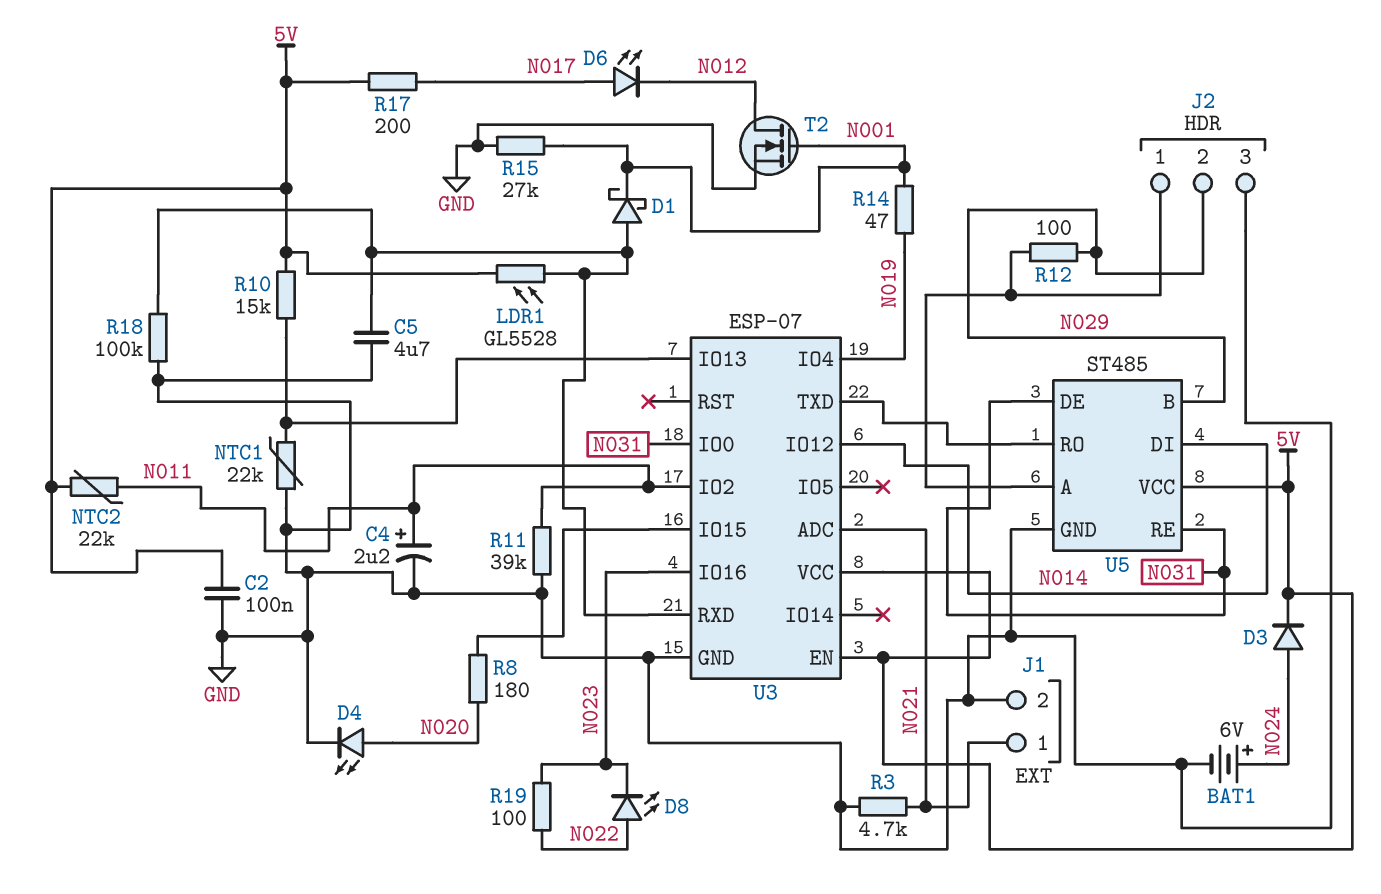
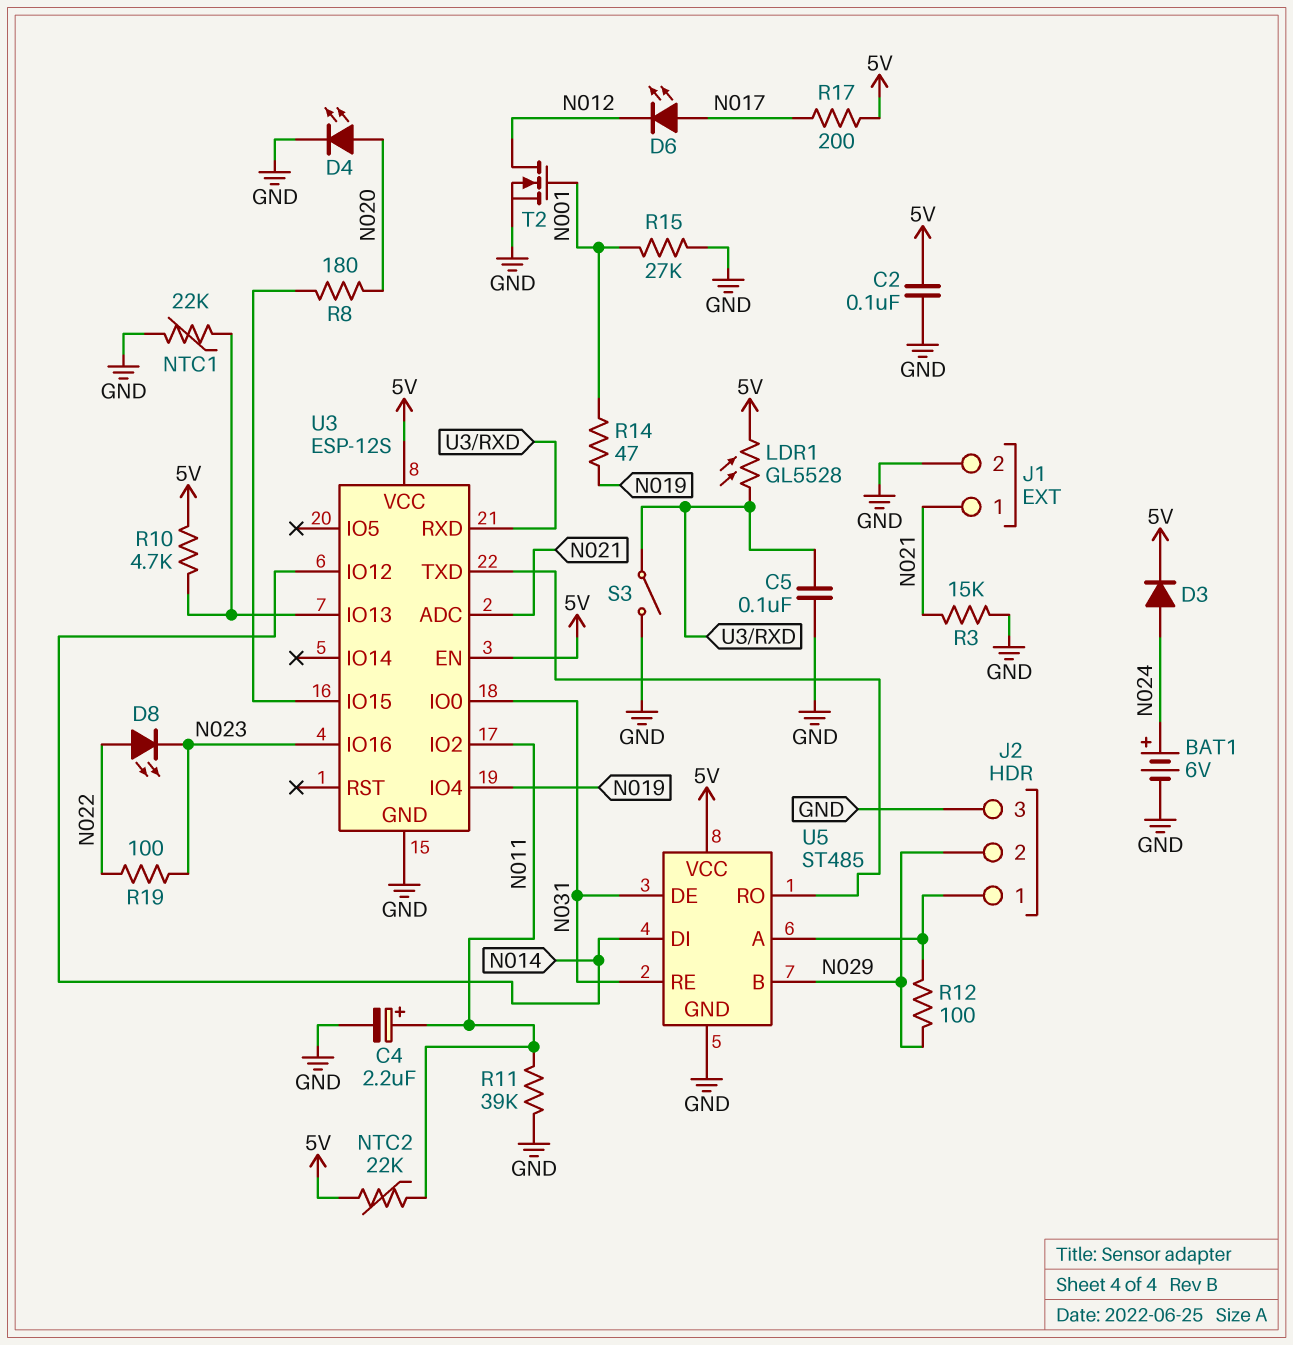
C5: 4.7uF (GND, U3/RXD) -> 100nF (GND, U3/RXD)
D1: schottky (A U3/RXD, K N001) -> none
R3: 4.7k (GND, N021) -> 15k (GND, N021)
R10: 15k (5V, U3/IO13) -> 4.7k (5V, U3/IO13)
R18: 100k (GND, U3/RXD) -> none
S3: none -> switch (GND, U3/RXD)
U3: ESP-07 -> ESP-12S

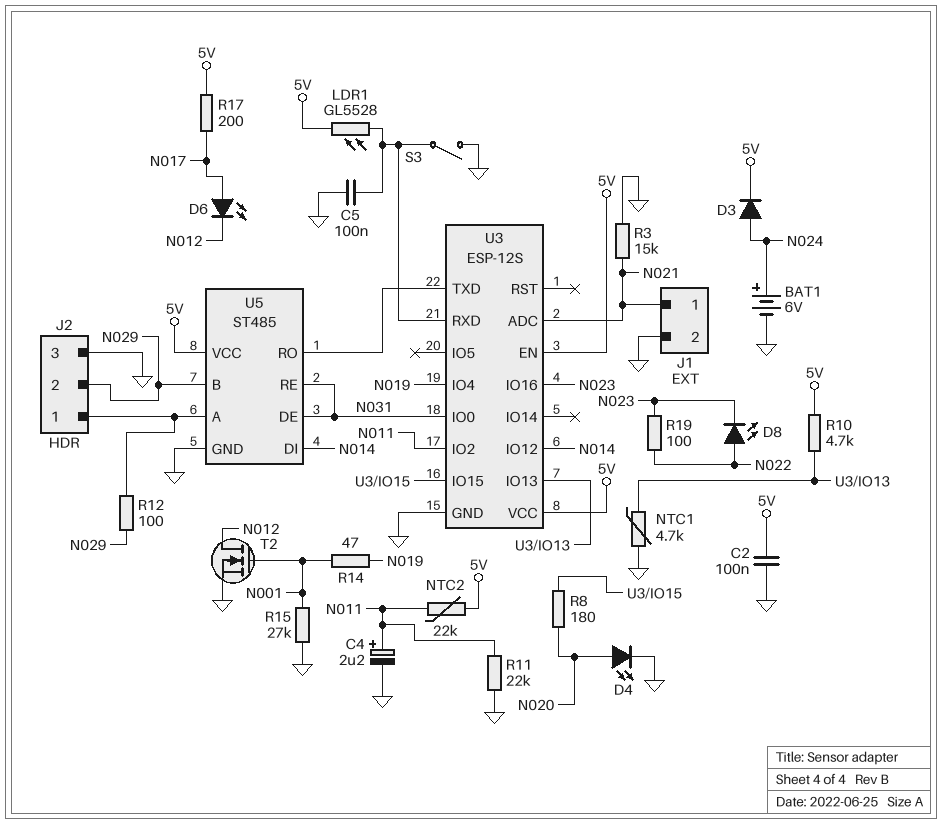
NTC1: 22k (GND, U3/IO13) -> 4.7k (GND, U3/IO13)
R11: 39k (GND, N011) -> 22k (GND, N011)

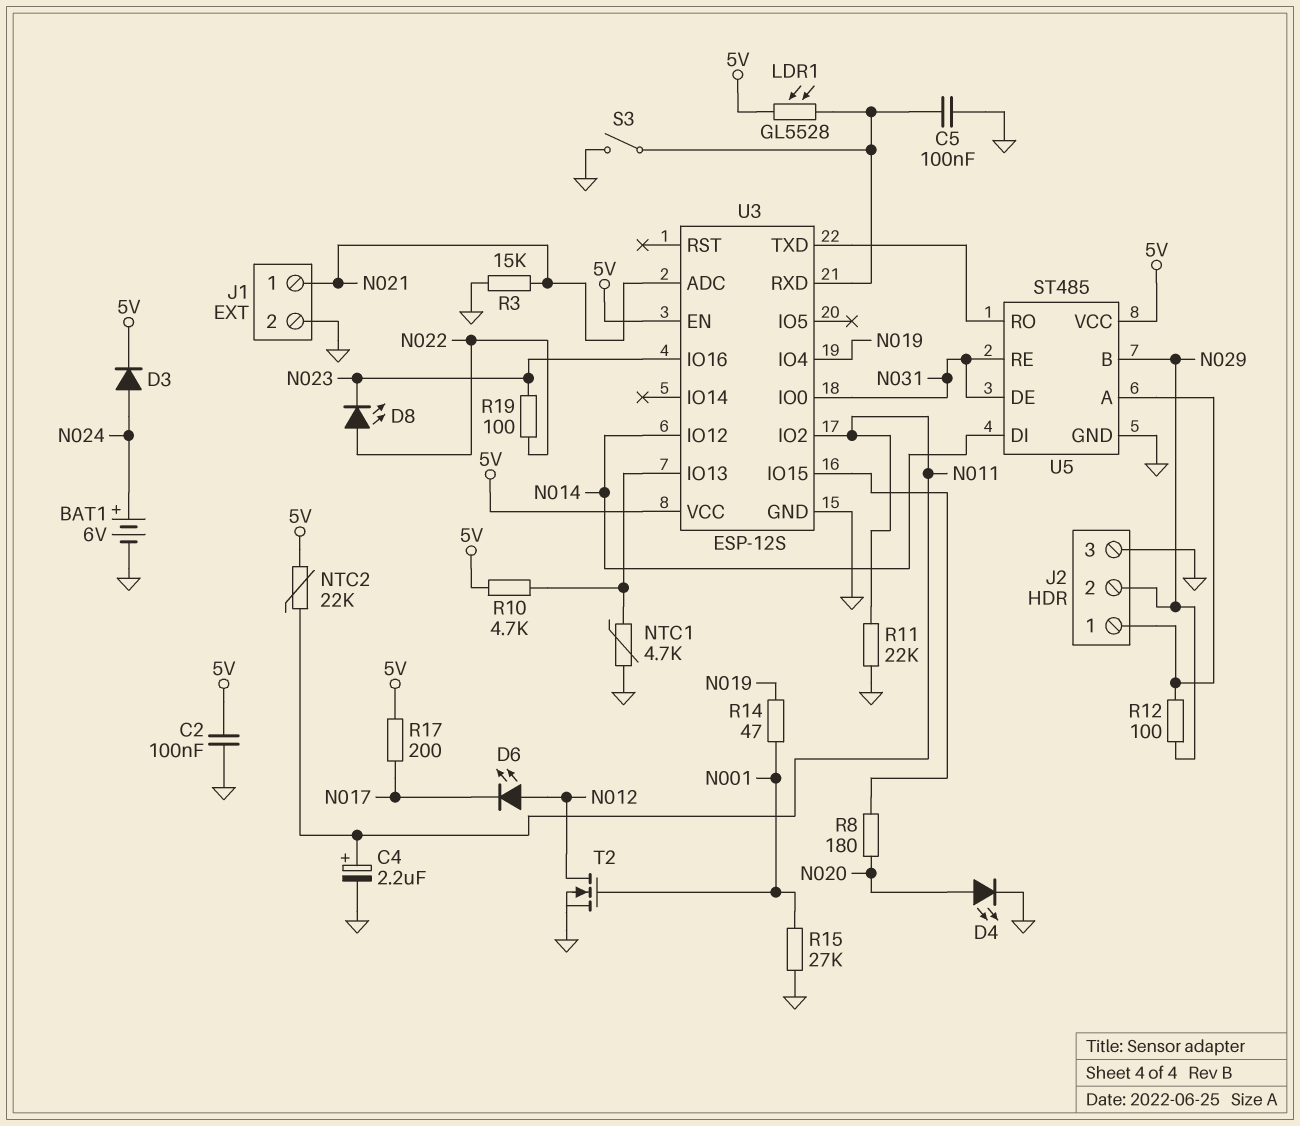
D6: LED (A N017, K N012) -> LED (A N012, K N017)

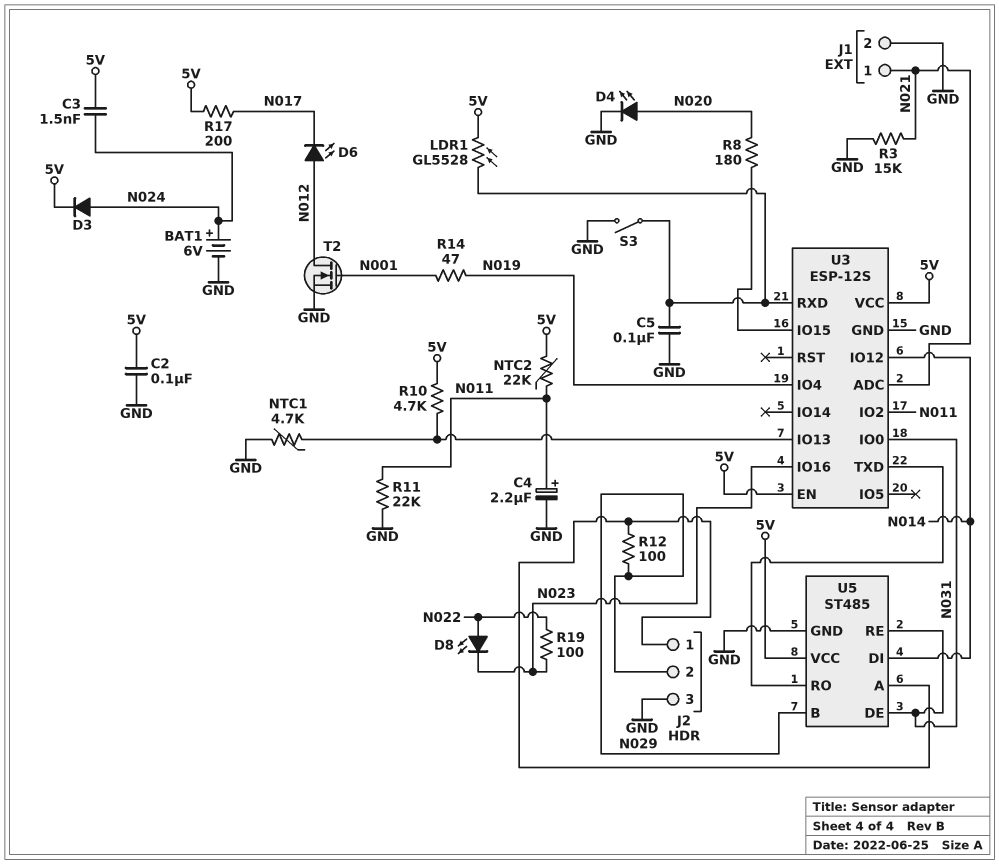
C3: none -> 1.5nF (5V, N024)
R15: 27k (GND, N001) -> none

